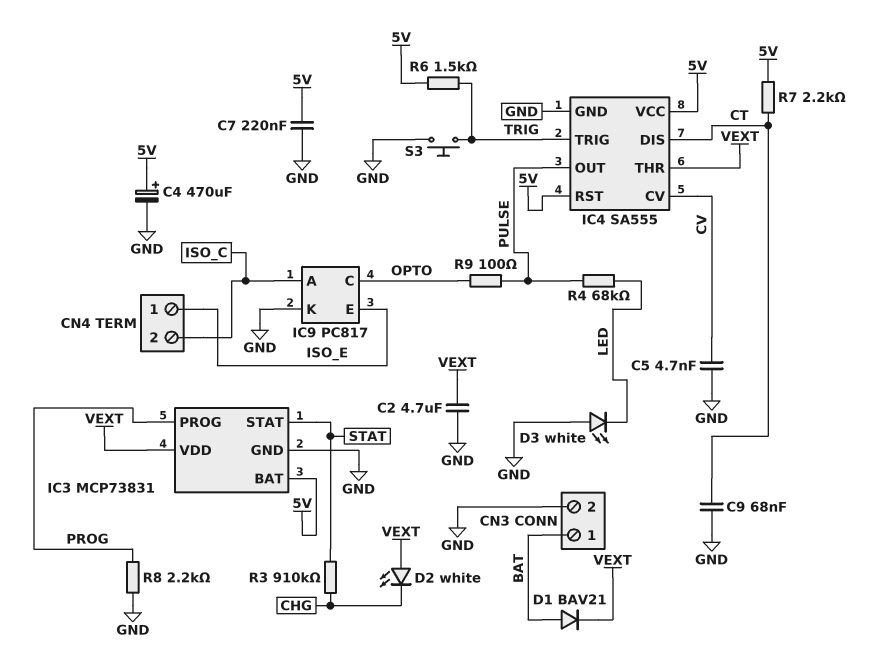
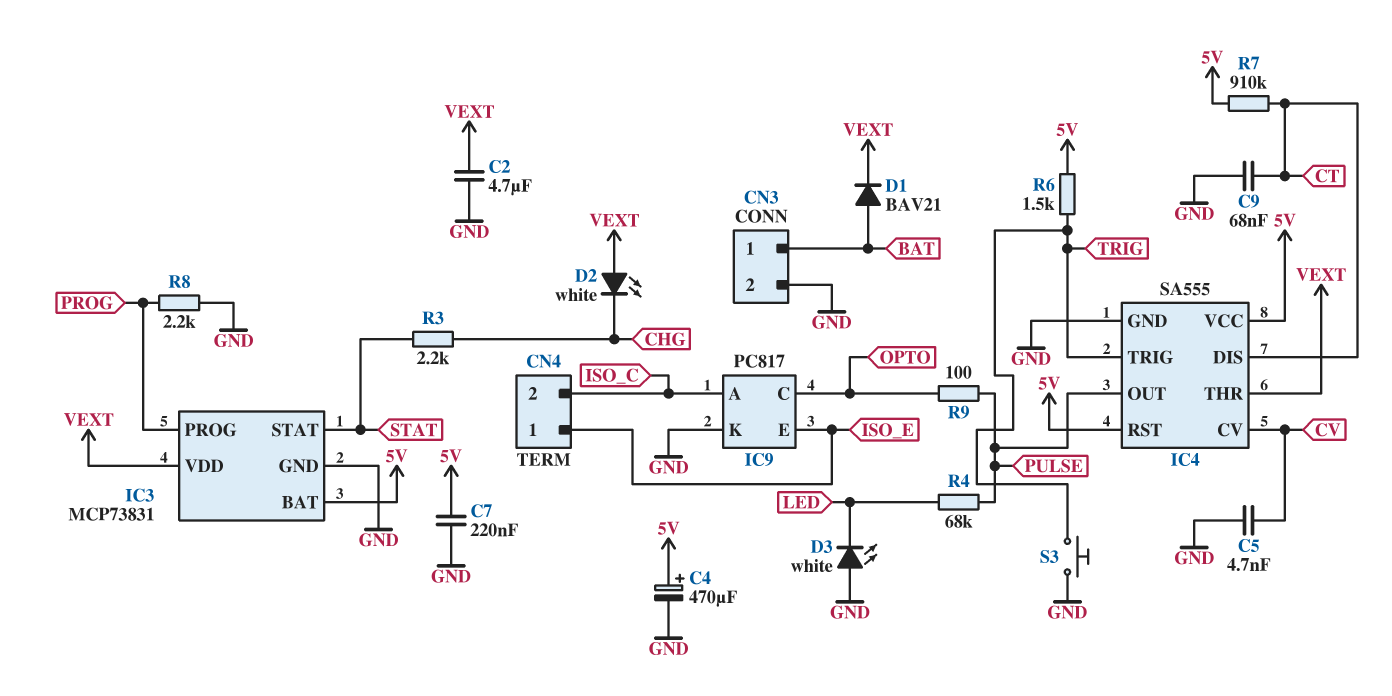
R3: 910k (CHG, STAT) -> 2.2k (CHG, STAT)
R7: 2.2k (5V, CT) -> 910k (5V, CT)

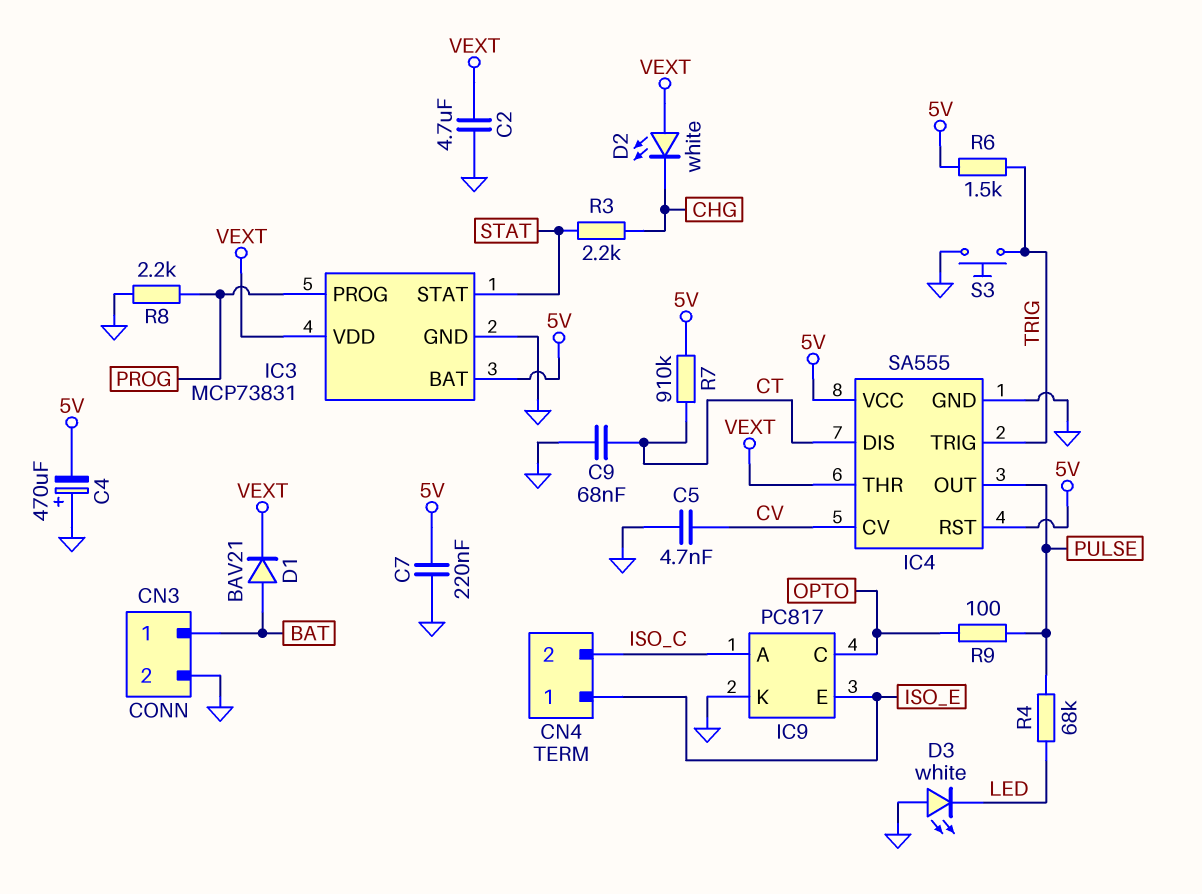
C4: 470uF (plus 5V, minus GND) -> 470uF (plus GND, minus 5V)

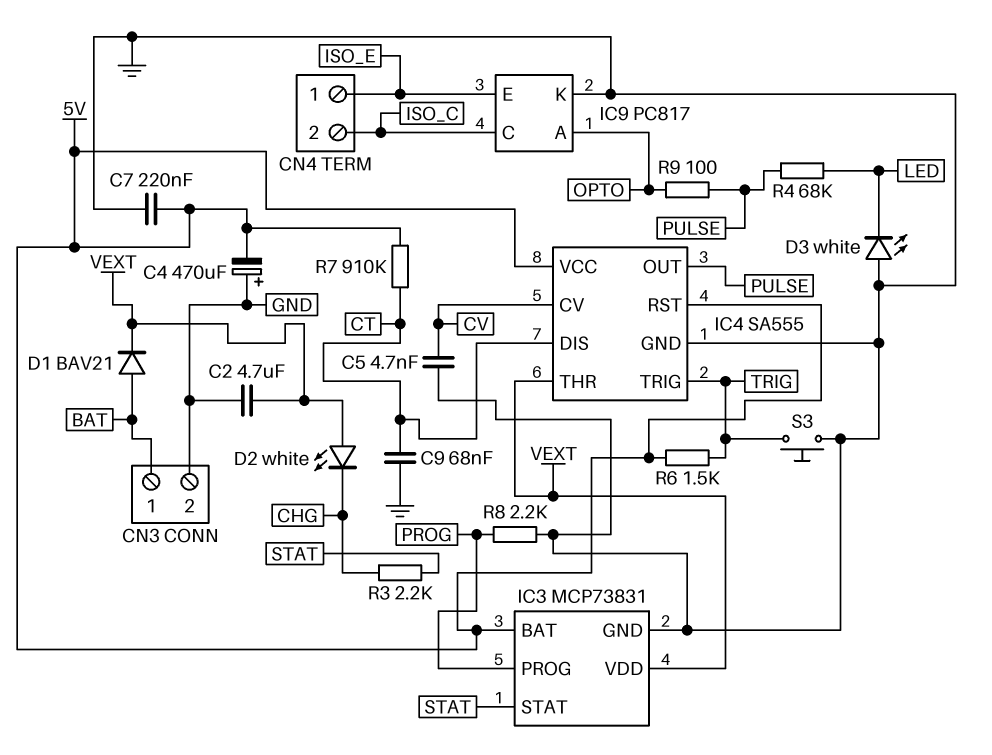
IC9 pin A: ISO_C -> OPTO
IC9 pin C: OPTO -> ISO_C

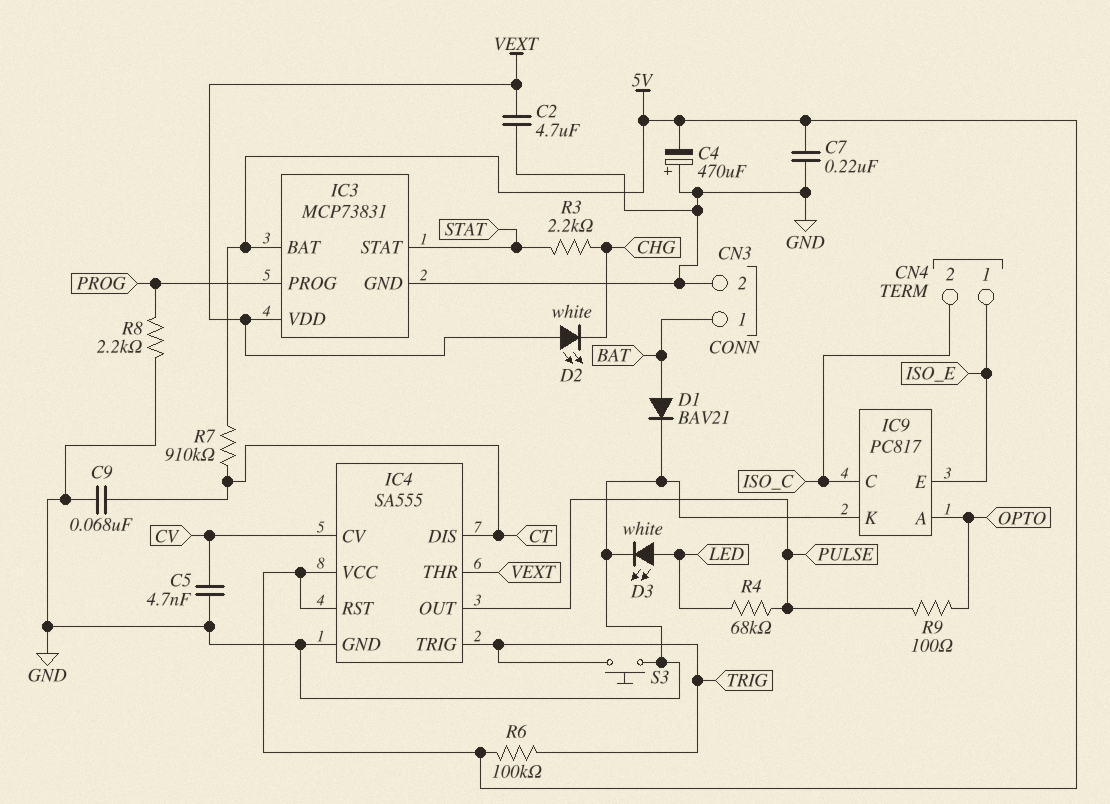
D1: diode BAV21 (A BAT, K VEXT) -> diode BAV21 (A BAT, K GND)
D3: LED white (A GND, K LED) -> LED white (A LED, K GND)
R6: 1.5k (5V, TRIG) -> 100k (5V, TRIG)

